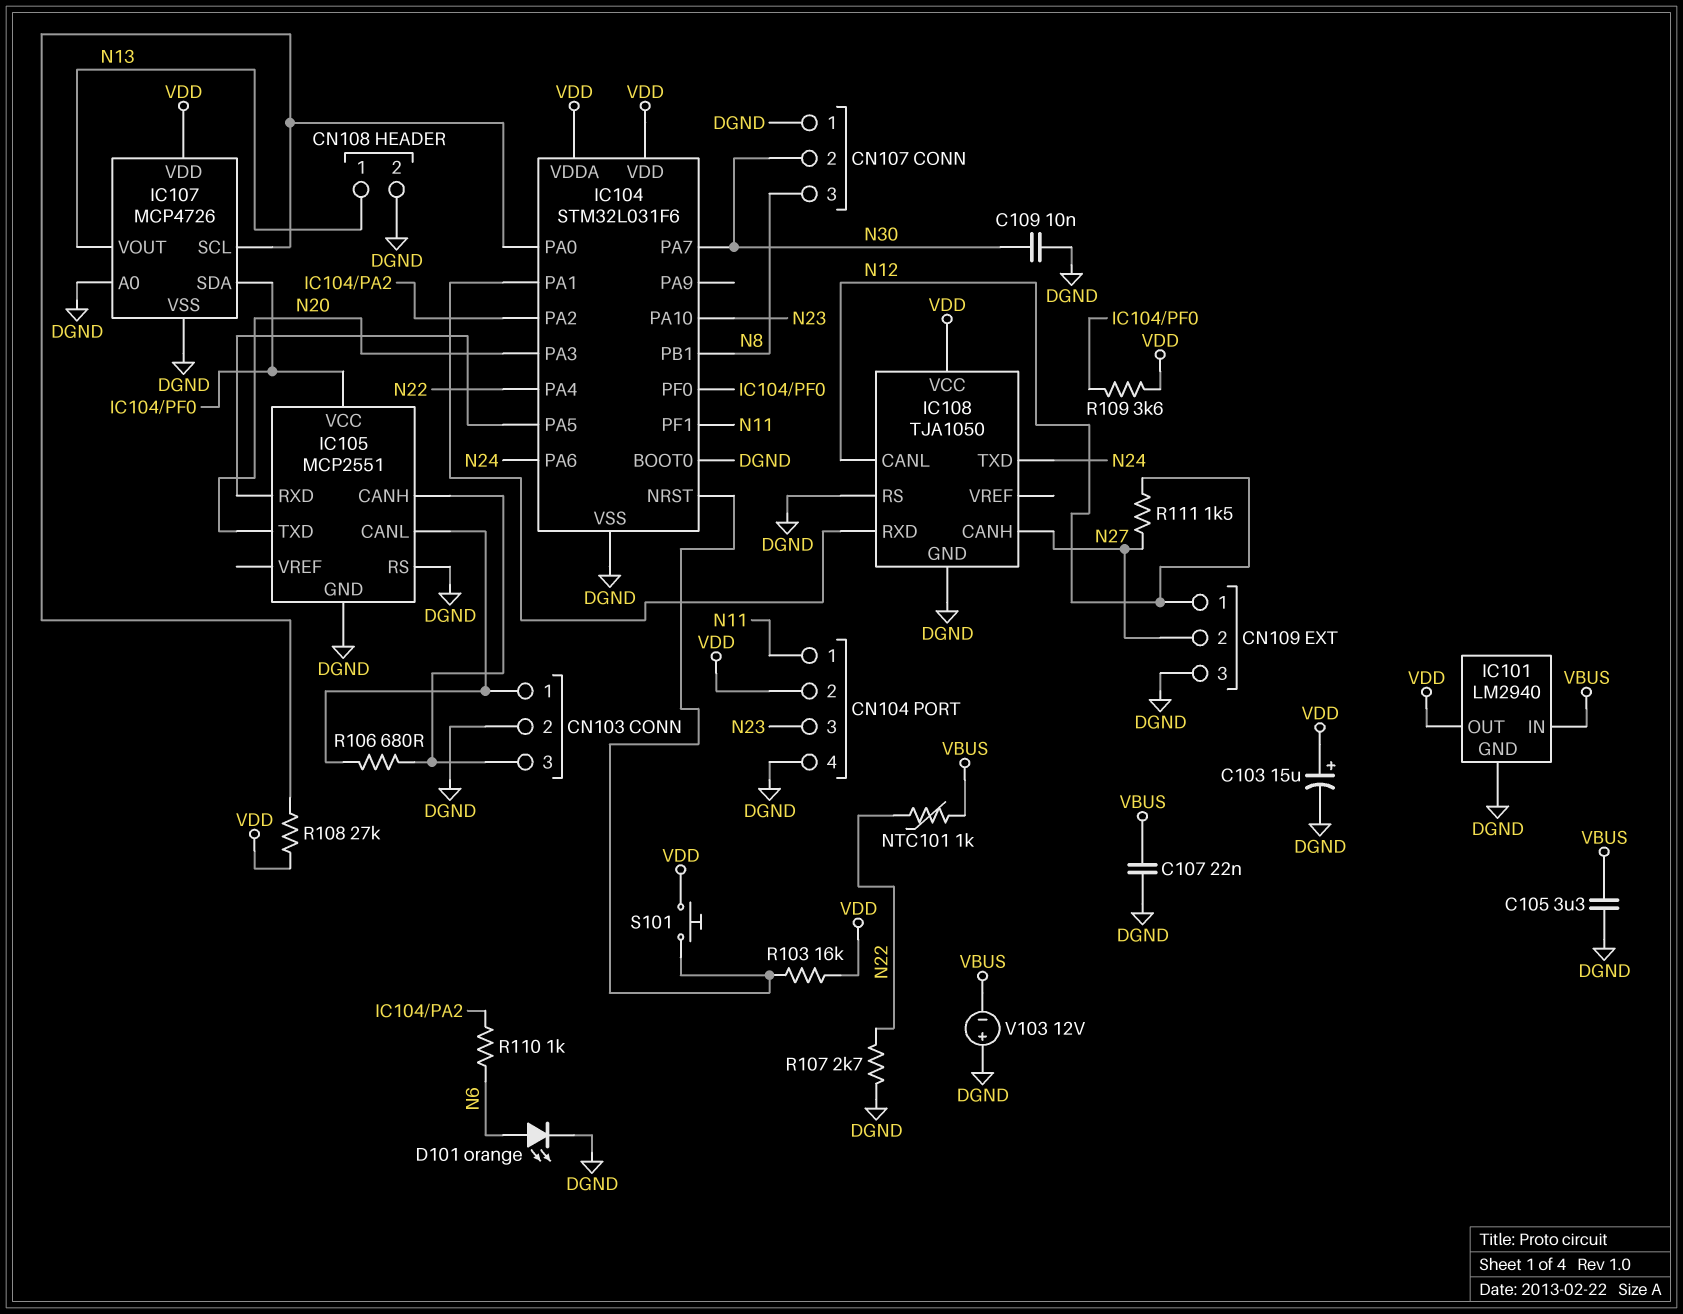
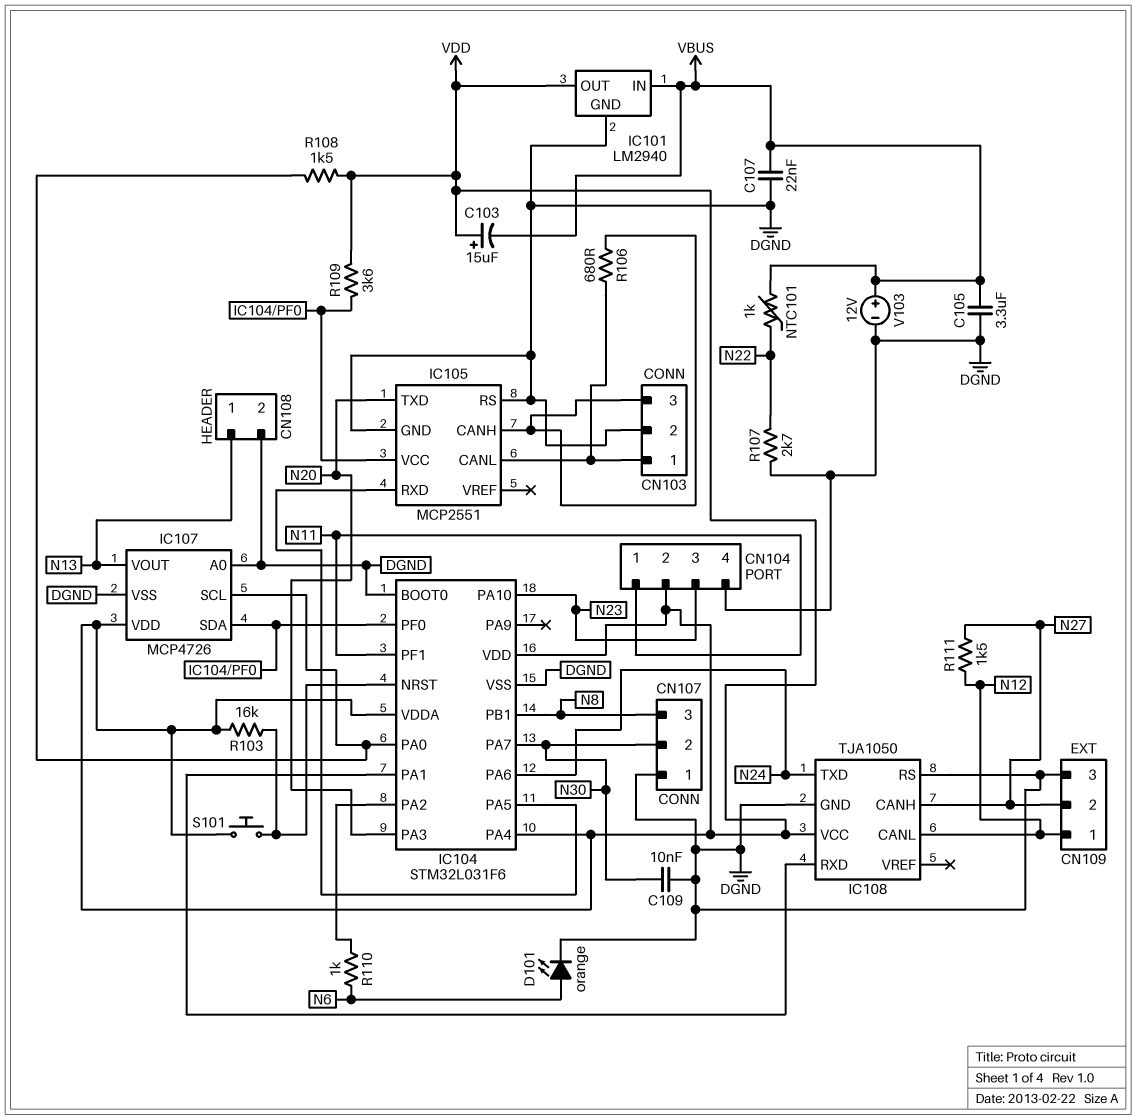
C103: 15uF (plus VDD, minus DGND) -> 15uF (plus VDD, minus VBUS)
IC104 pin PA4: N22 -> VDD
R108: 27k (IC104/PA0, VDD) -> 1.5k (IC104/PA0, VDD)
V103: 12V (plus DGND, minus VBUS) -> 12V (plus VBUS, minus DGND)

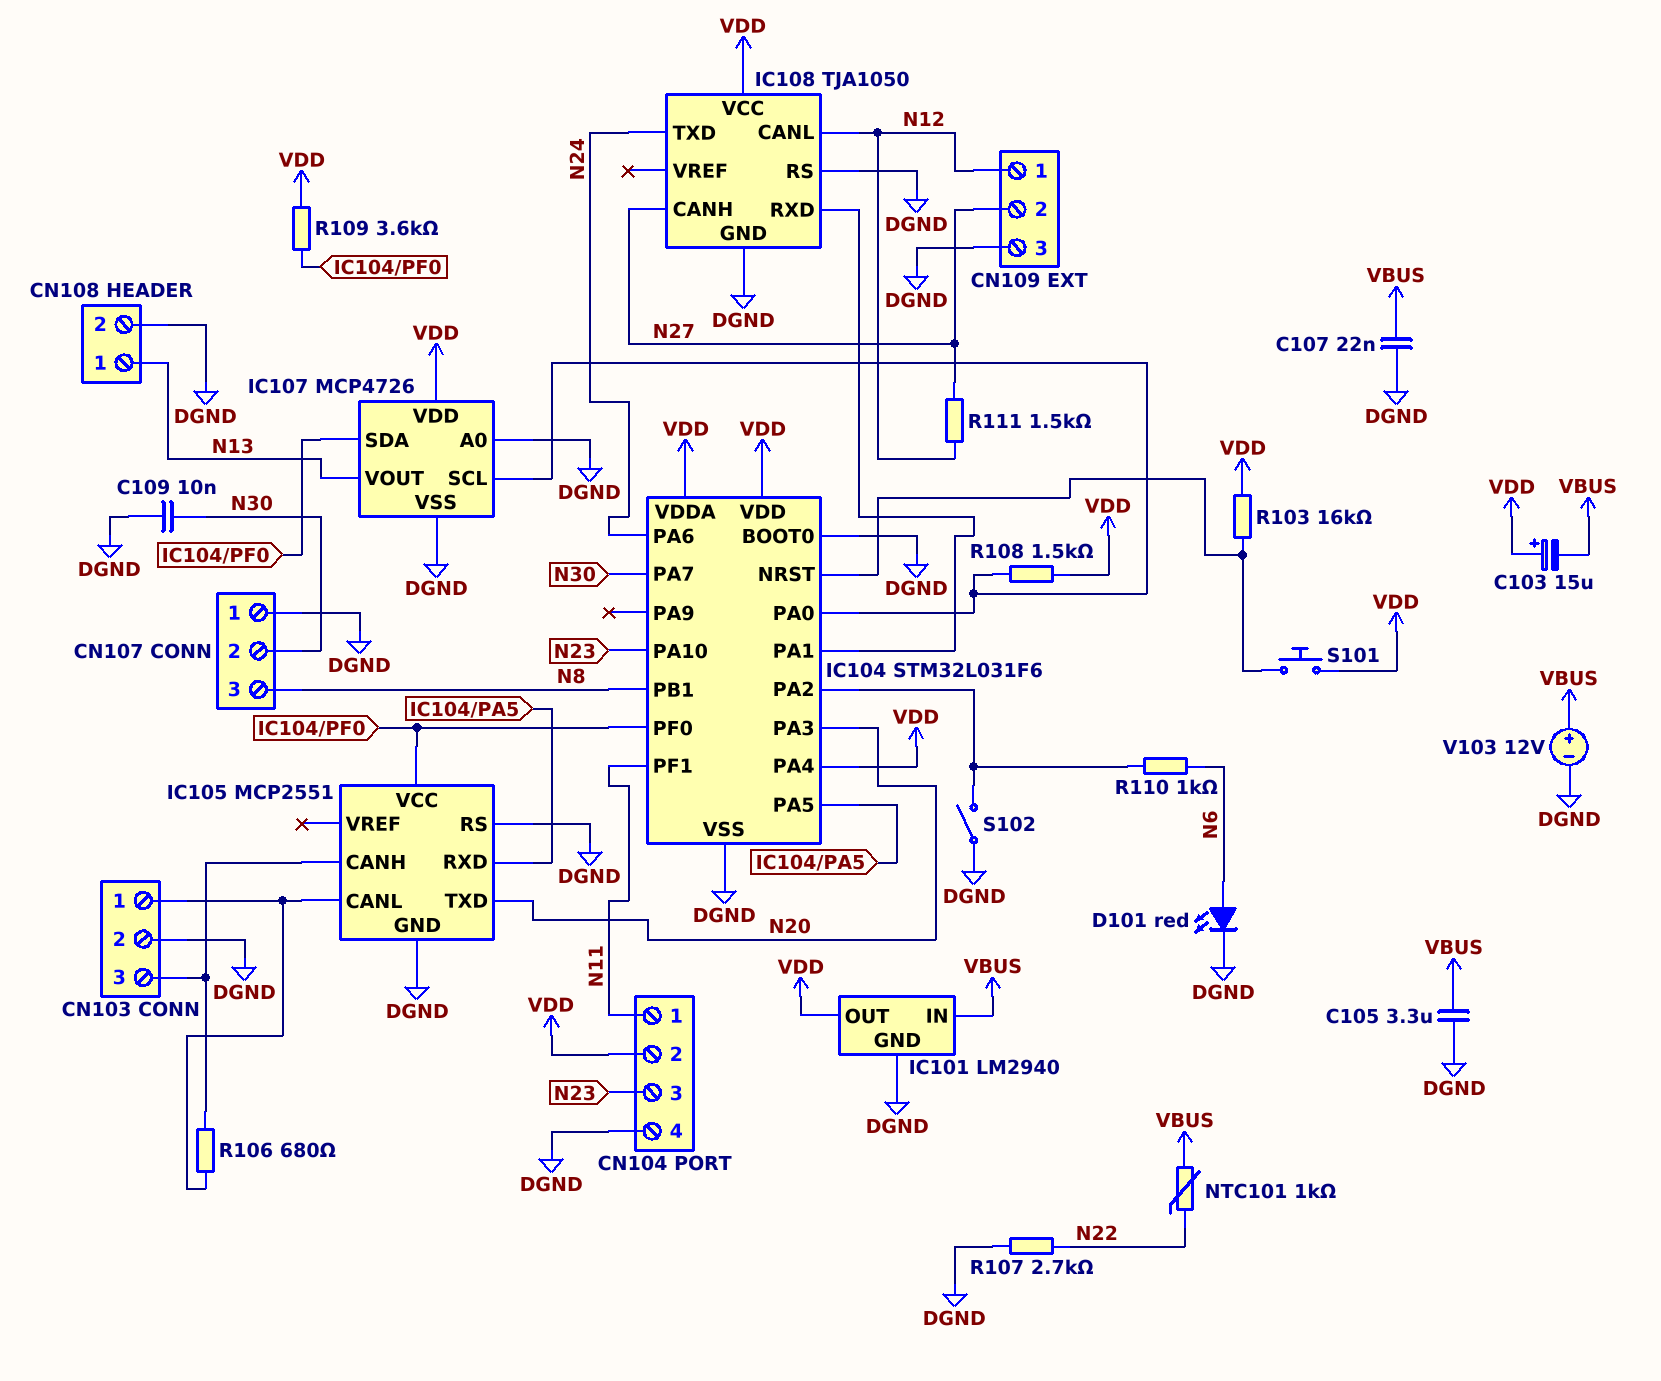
D101: LED orange (A N6, K DGND) -> LED red (A N6, K DGND)
S102: none -> switch (DGND, IC104/PA2)

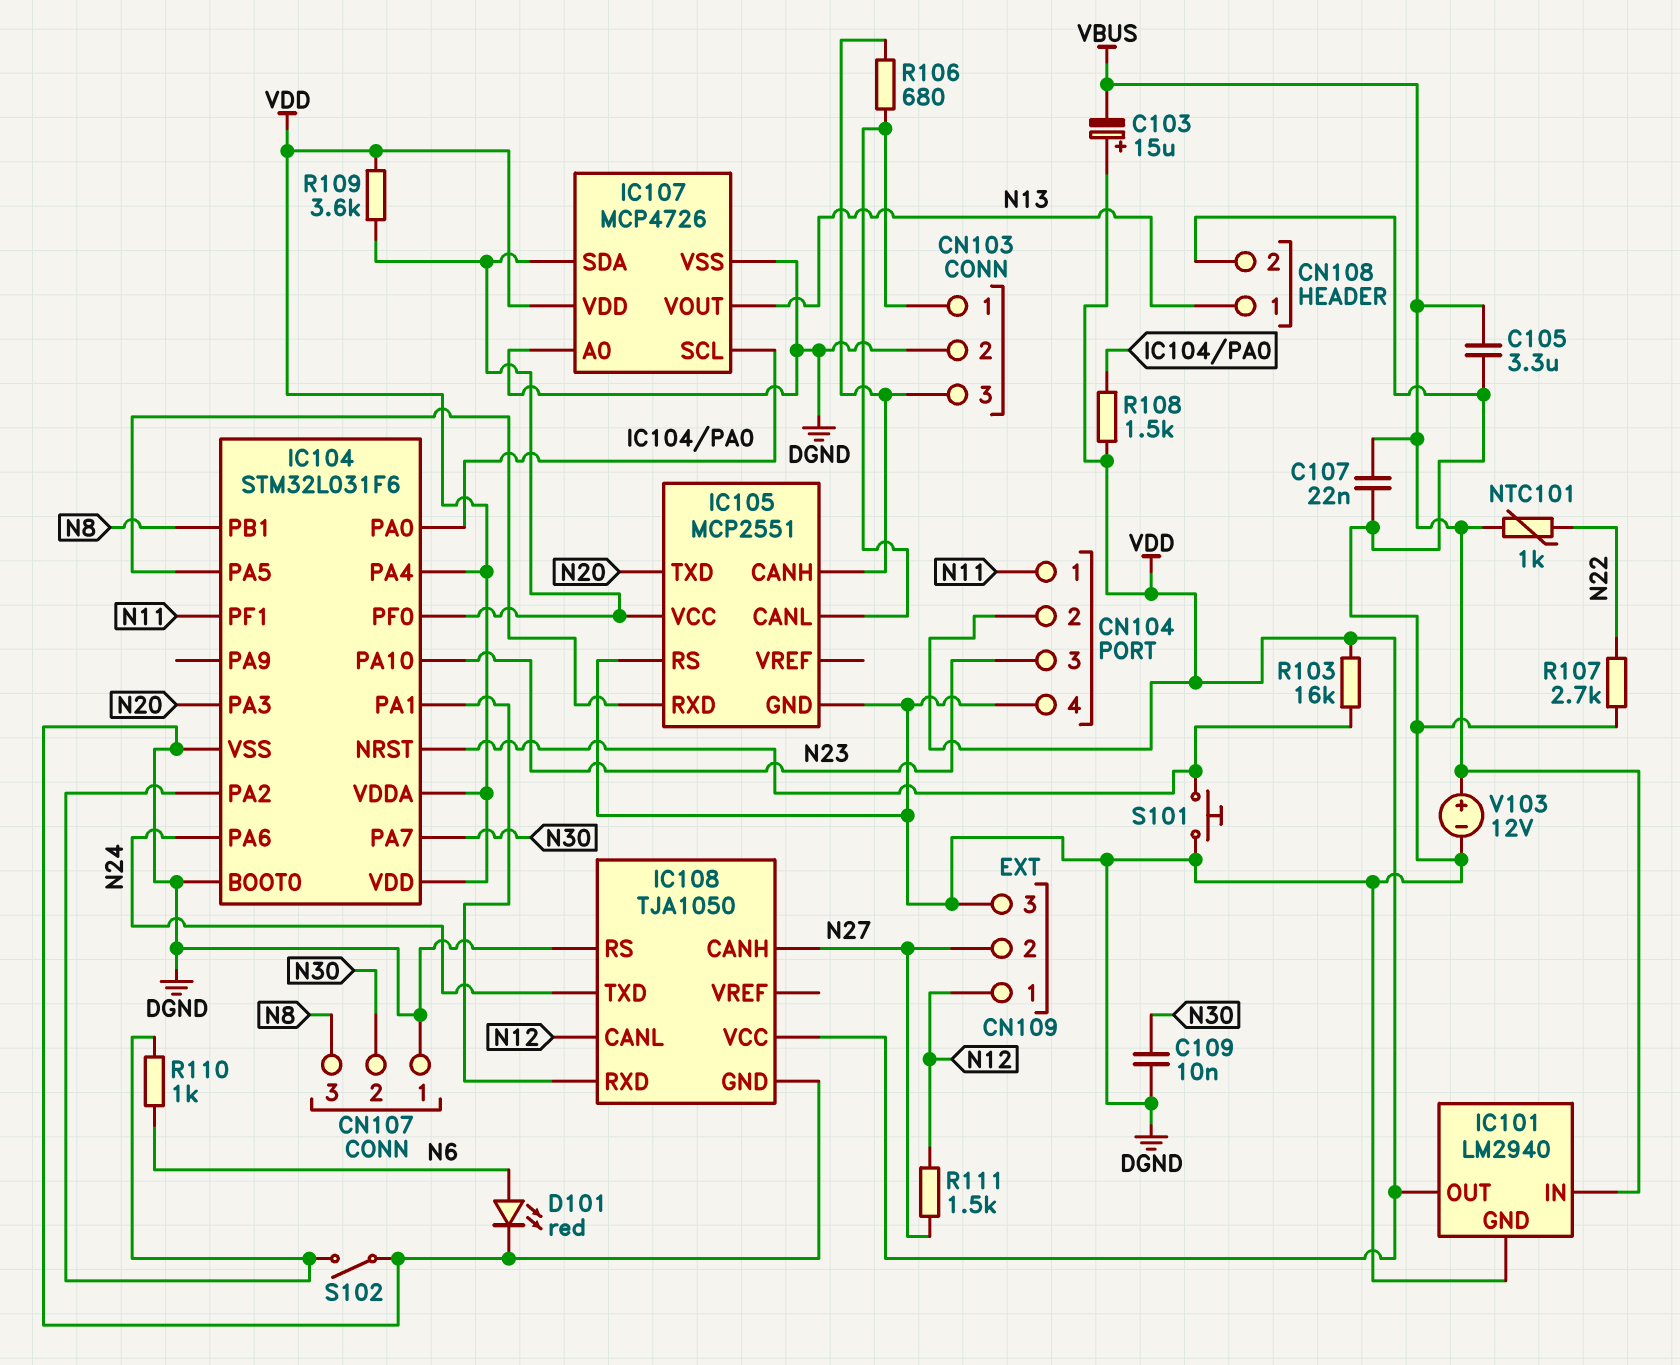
S101: button (IC104/NRST, VDD) -> button (DGND, IC104/NRST)

